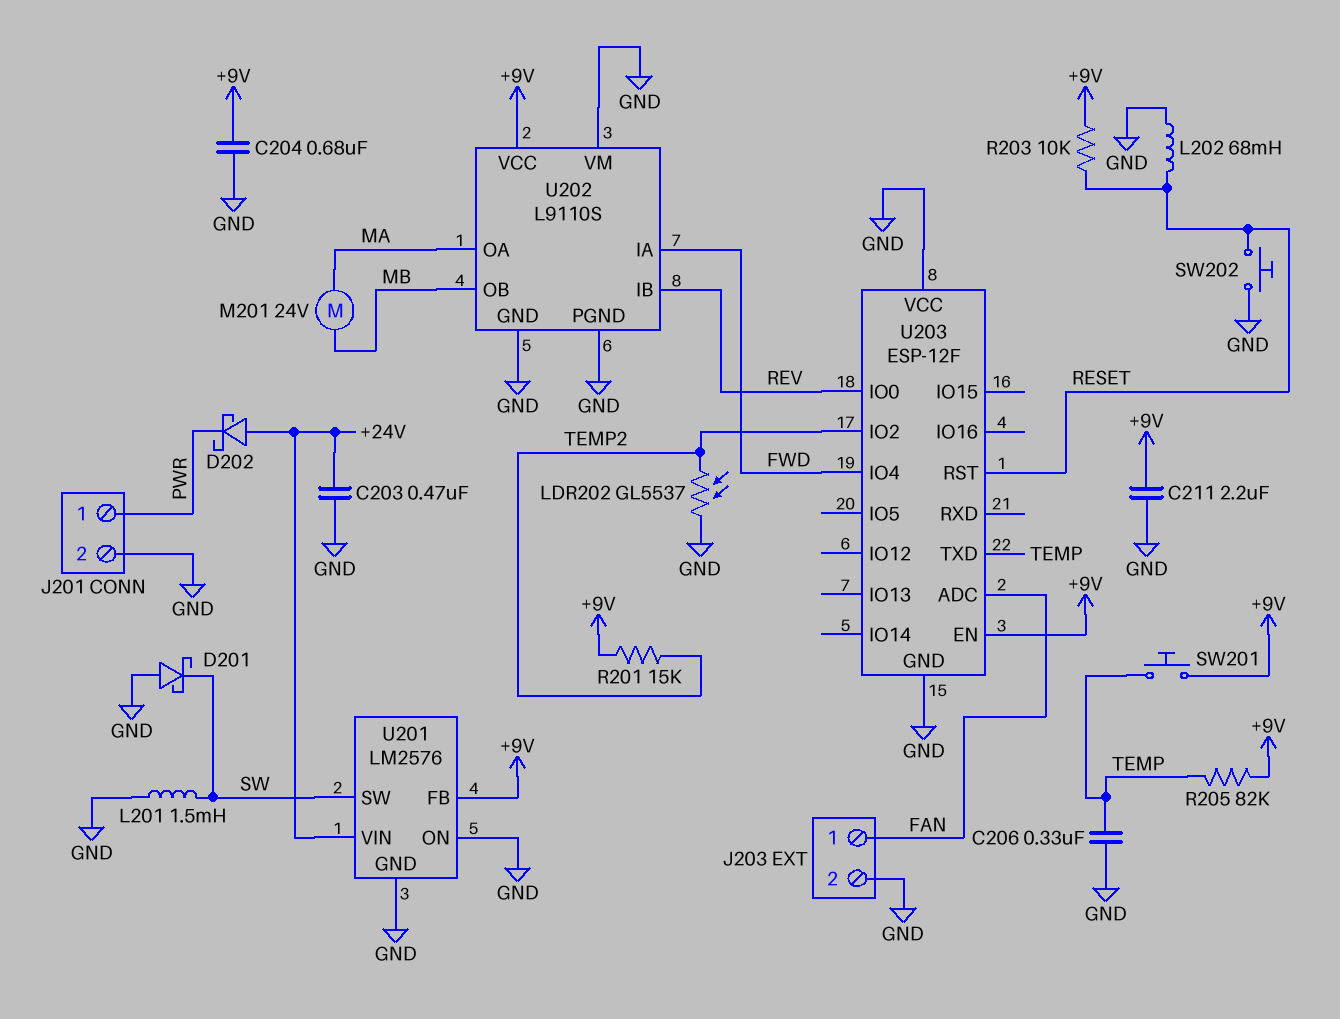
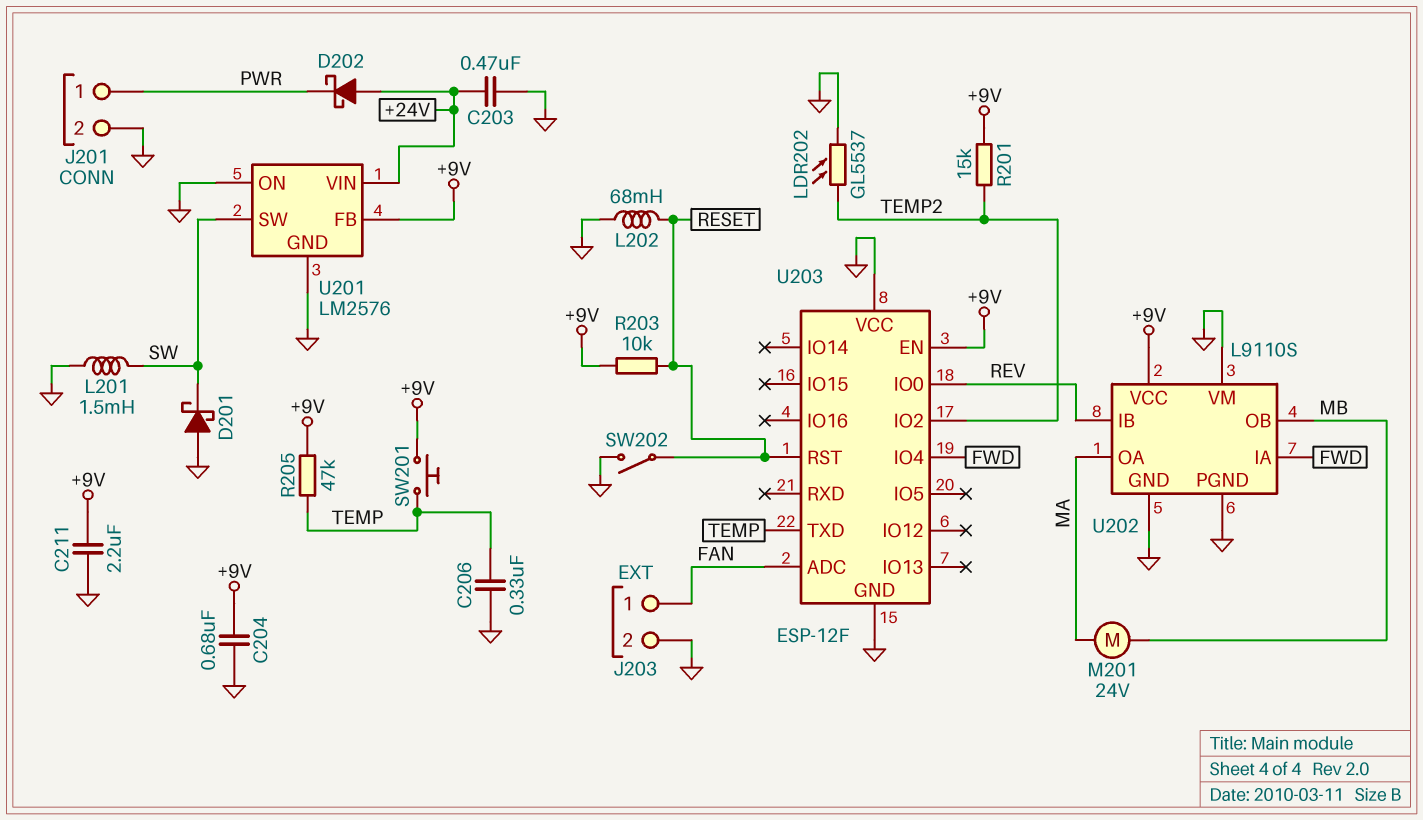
R205: 82k (+9V, TEMP) -> 47k (+9V, TEMP)
SW202: button (GND, RESET) -> switch (GND, RESET)

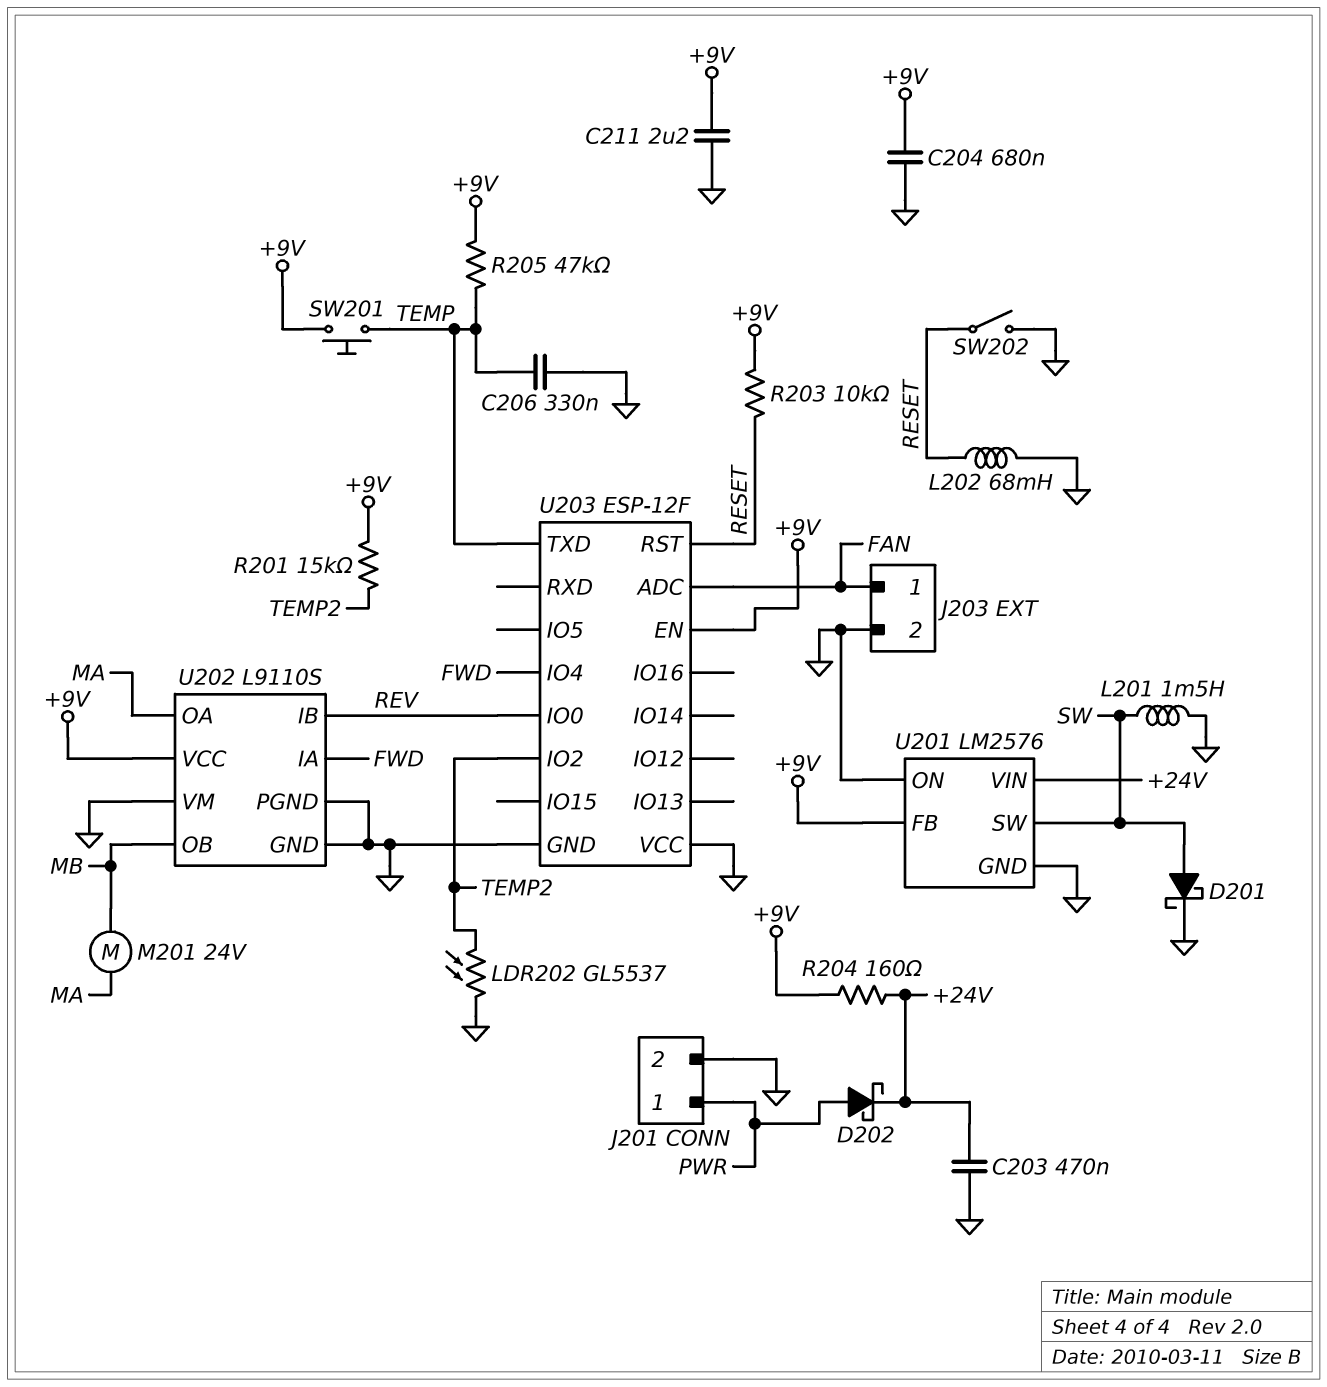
D201: schottky (A GND, K SW) -> schottky (A SW, K GND)
D202: schottky (A +24V, K PWR) -> schottky (A PWR, K +24V)
R204: none -> 160 (+9V, +24V)

